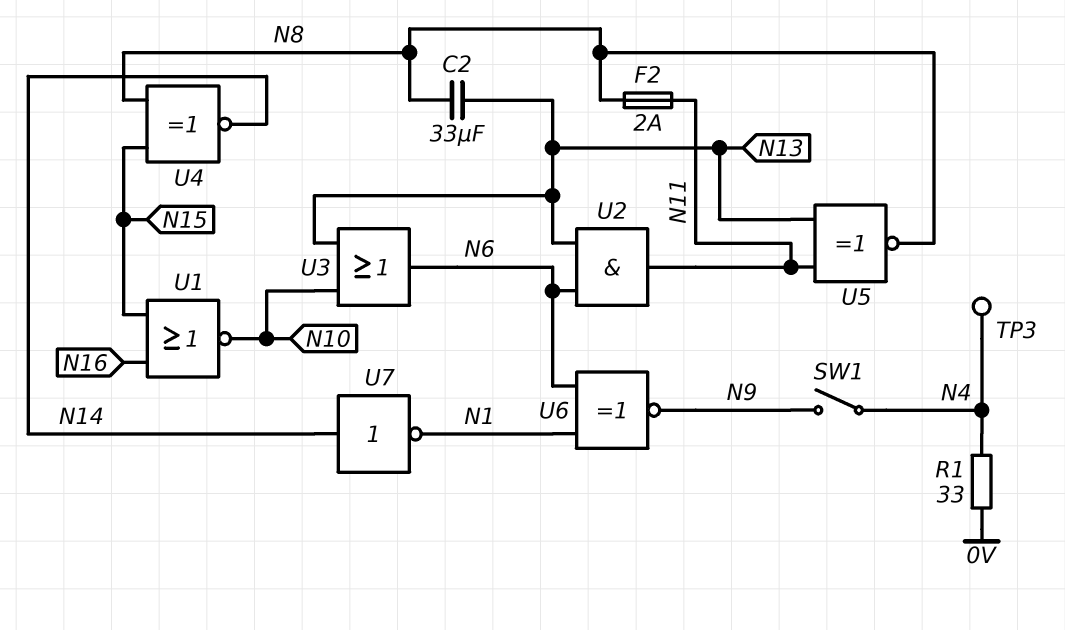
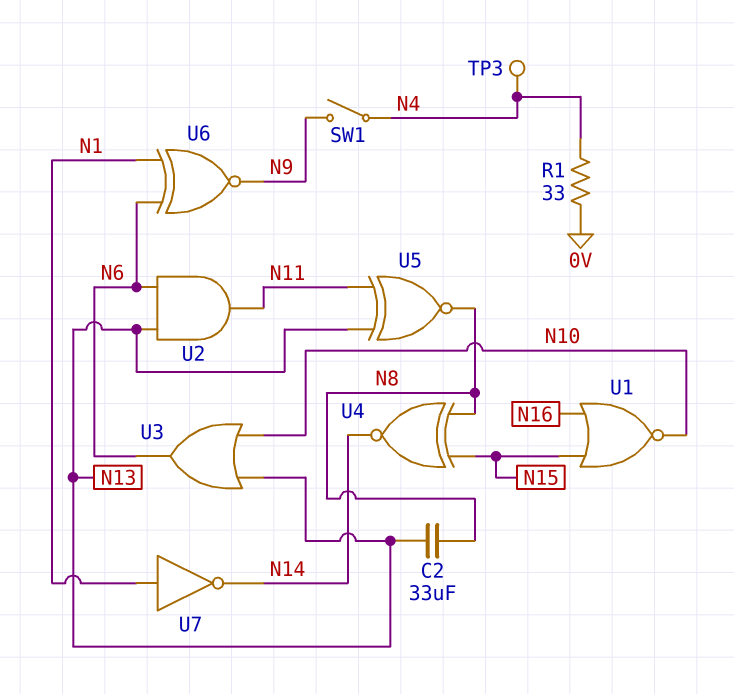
F2: 2A (N8, N11) -> none
U7: NOT (in N14, out N1) -> NOT (in N1, out N14)

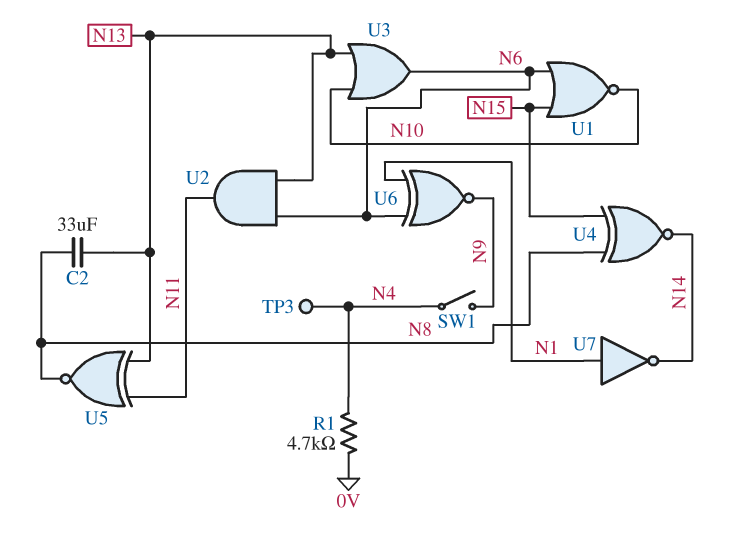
R1: 33 (0V, N4) -> 4.7k (0V, N4)
U1: NOR (in N15, in N16, out N10) -> NOR (in N6, in N15, out N10)

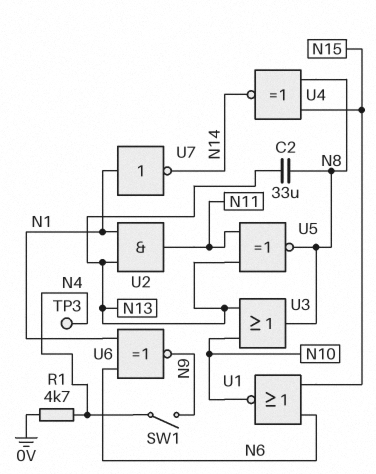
U2: AND (in N6, in N13, out N11) -> AND (in N1, in N13, out N11)
U3: OR (in N10, in N13, out N6) -> OR (in N10, in N13, out N8)

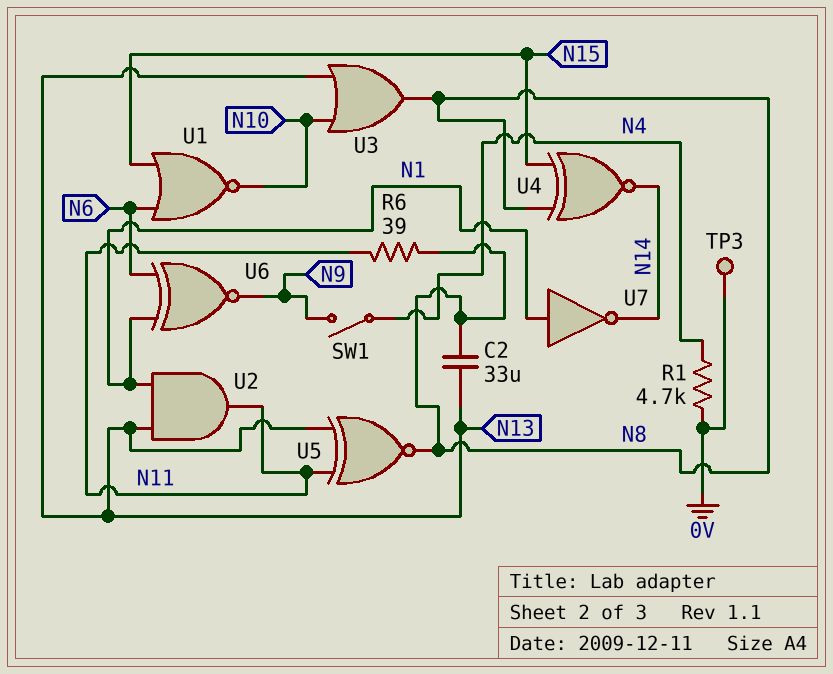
R6: none -> 39 (N8, N11)
TP3: test point (N4) -> test point (0V)

